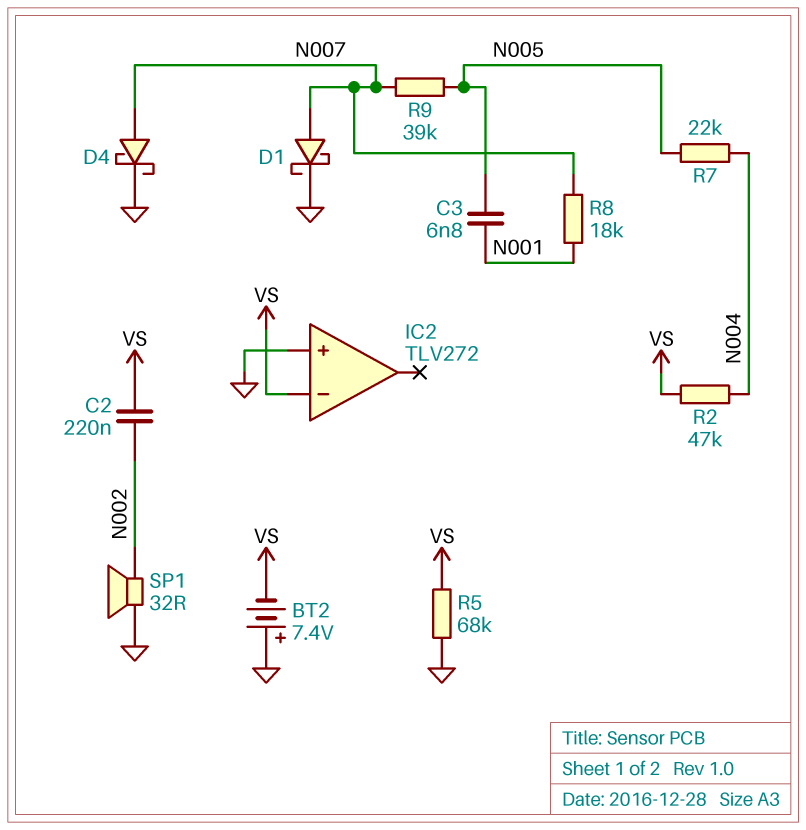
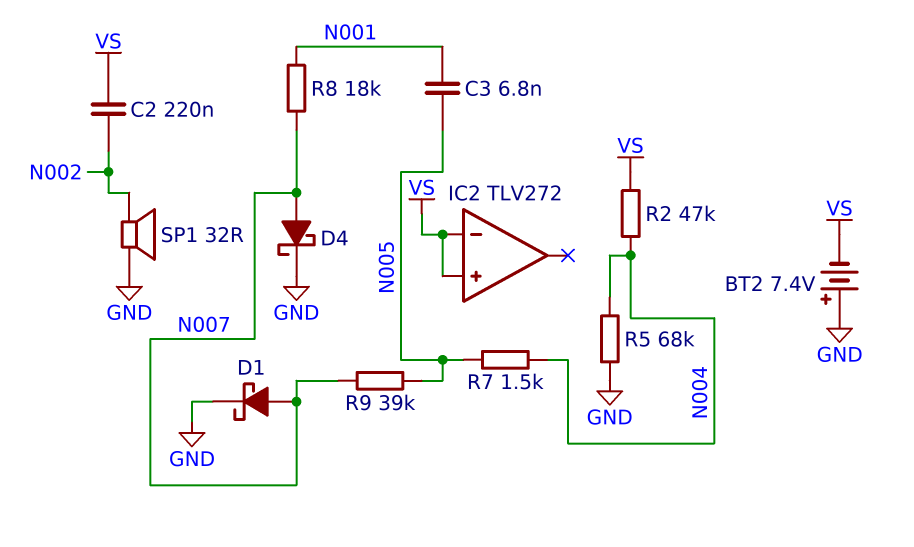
IC2 pin in+: GND -> VS
R5: 68k (GND, VS) -> 68k (GND, N004)
R7: 22k (N004, N005) -> 1.5k (N004, N005)

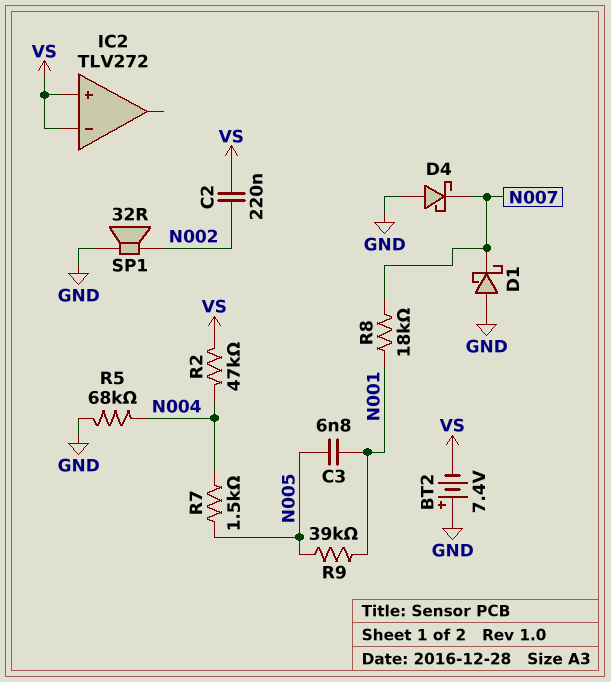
D1: schottky (A N007, K GND) -> schottky (A GND, K N007)
D4: schottky (A N007, K GND) -> schottky (A GND, K N007)
R9: 39k (N005, N007) -> 39k (N001, N005)

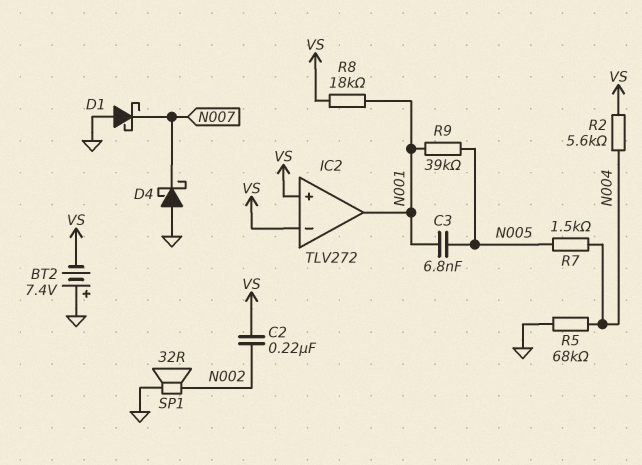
IC2 pin out: none -> N001
R2: 47k (N004, VS) -> 5.6k (N004, VS)
R8: 18k (N001, N007) -> 18k (N001, VS)

